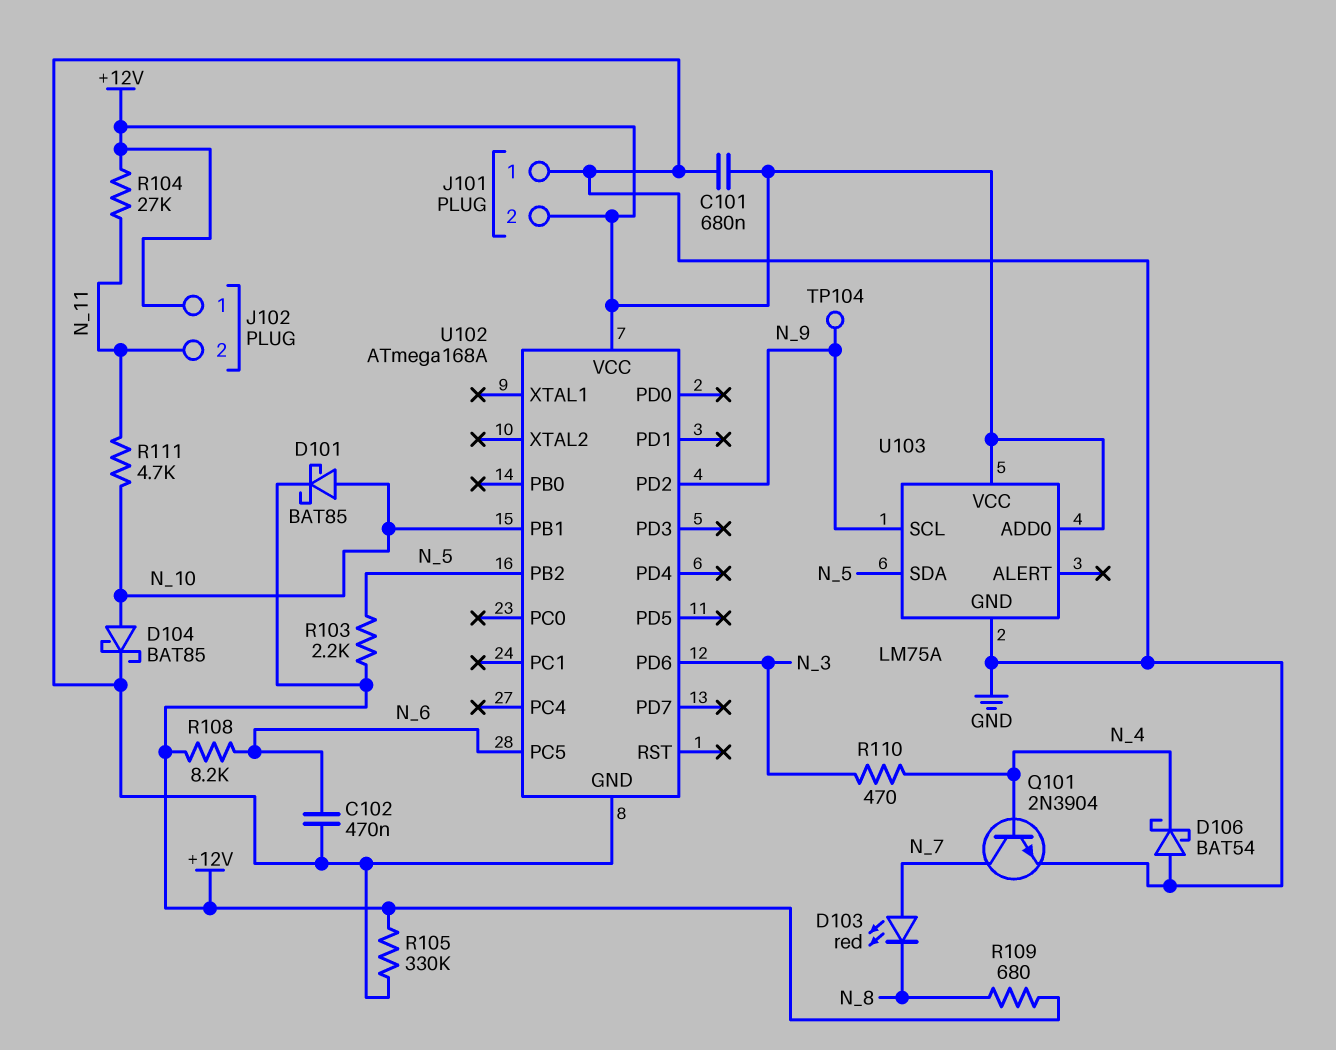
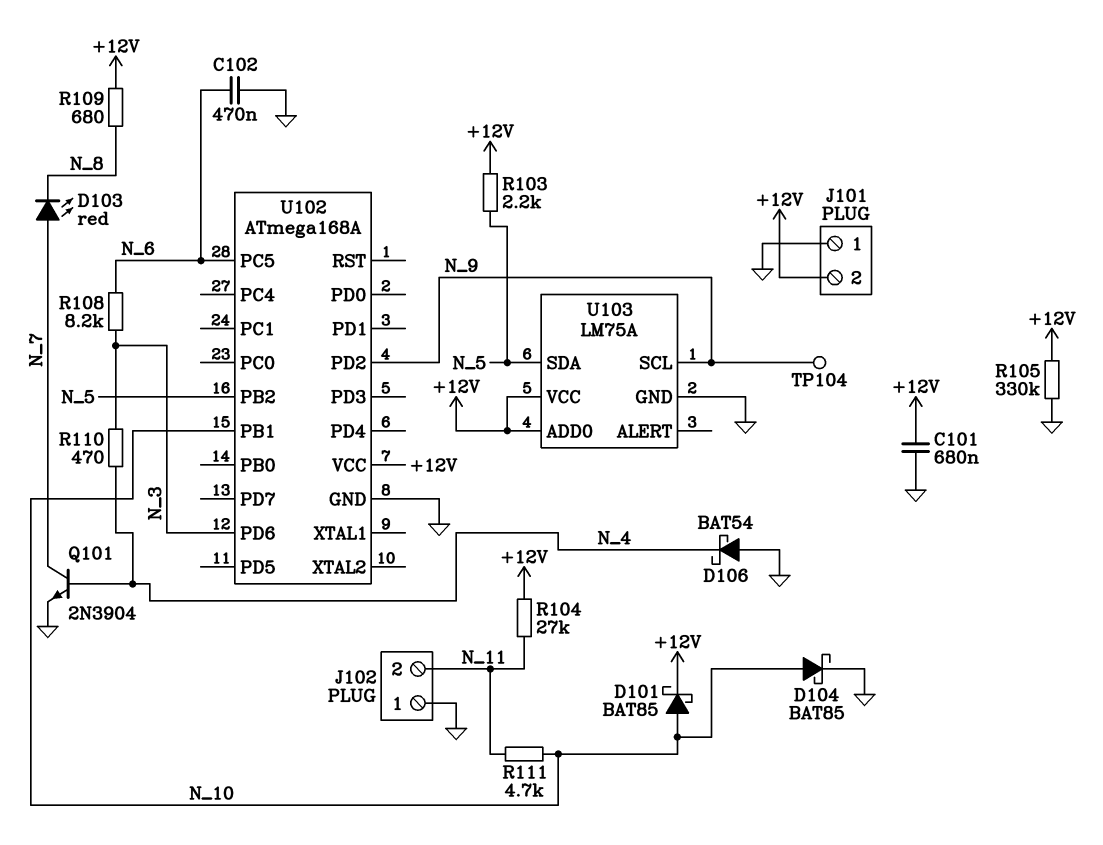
J102 pin 1: +12V -> GND
R108: 8.2k (+12V, N_6) -> 8.2k (N_3, N_6)

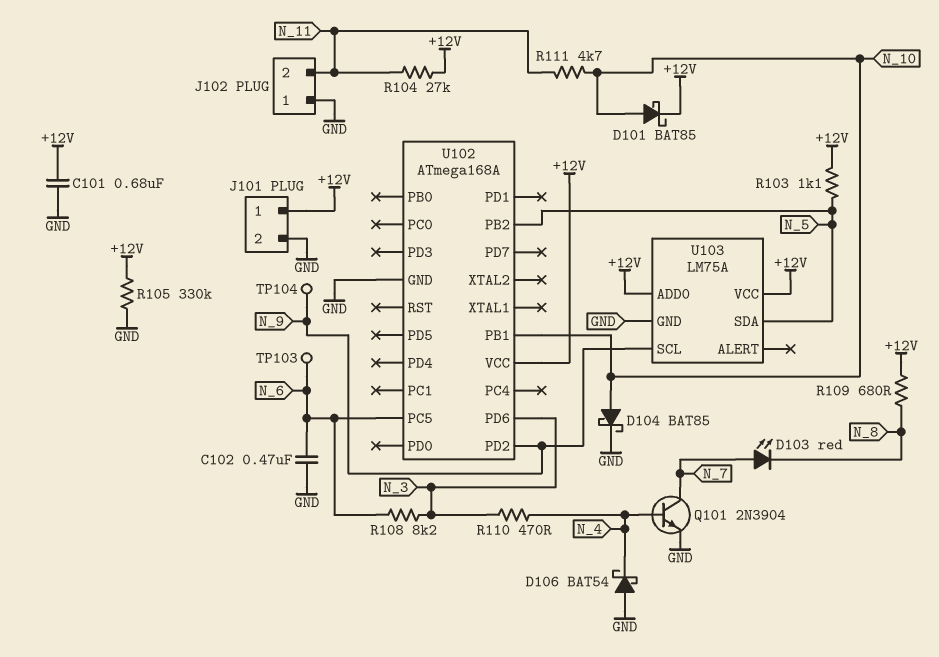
J101 pin 1: GND -> +12V
J101 pin 2: +12V -> GND
R103: 2.2k (+12V, N_5) -> 1.1k (+12V, N_5)
TP103: none -> test point (N_6)

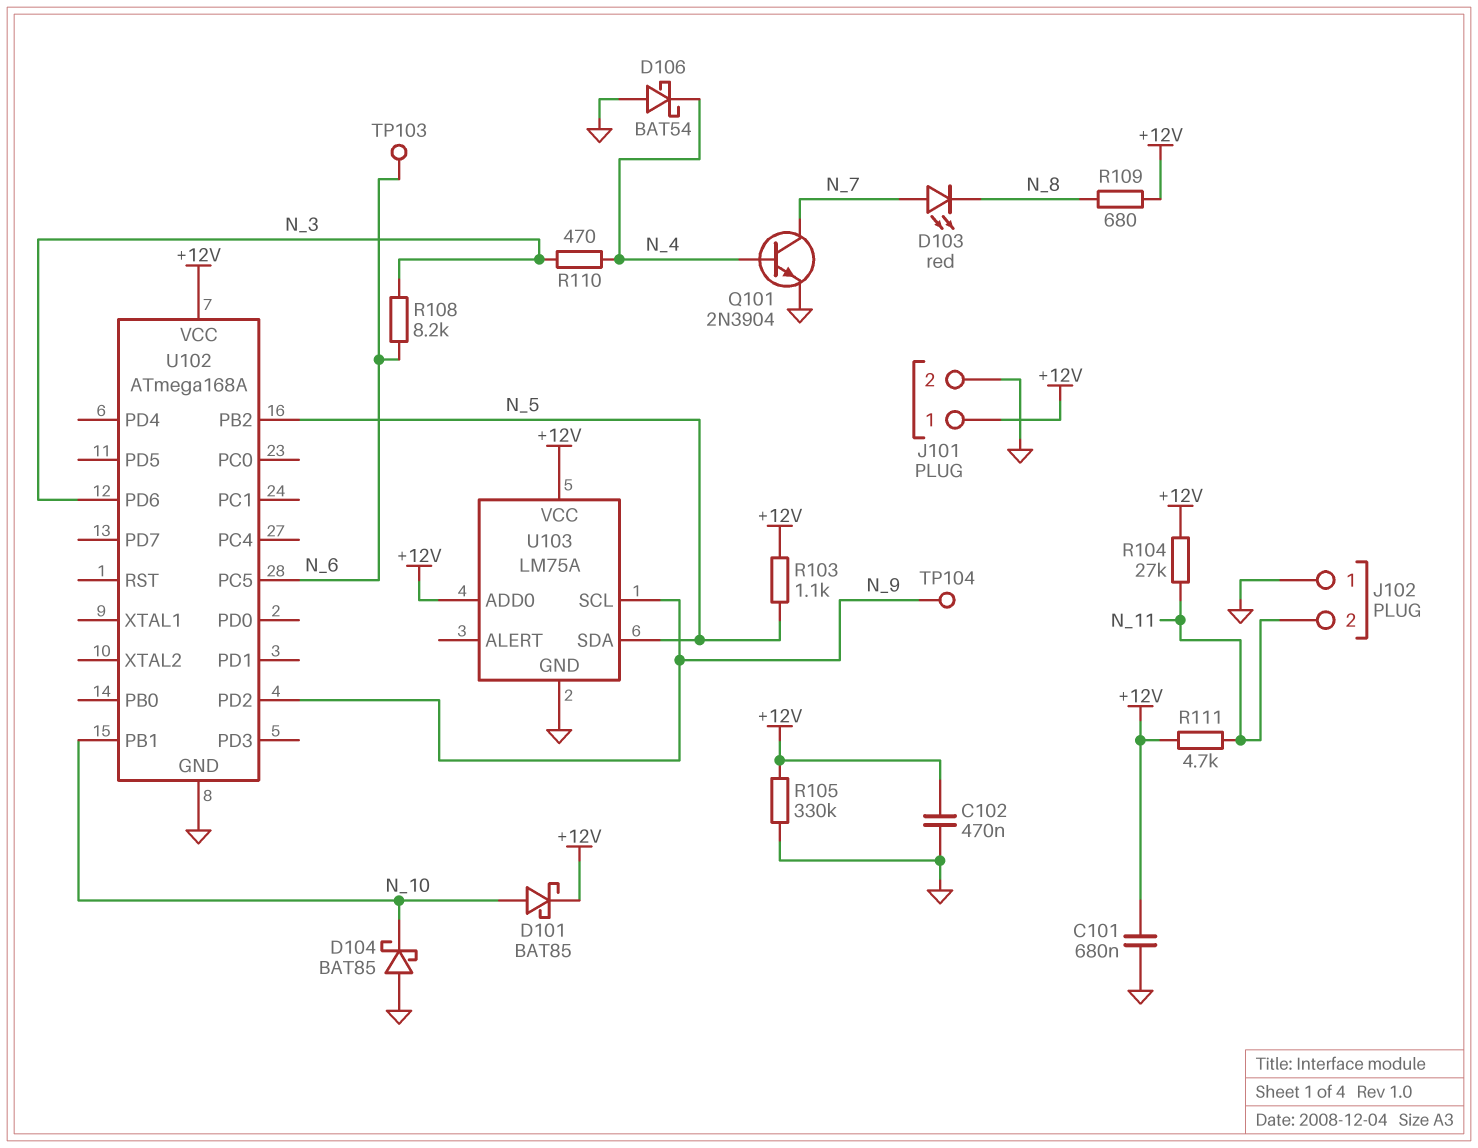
C102: 470nF (GND, N_6) -> 470nF (+12V, GND)
D104: schottky BAT85 (A N_10, K GND) -> schottky BAT85 (A GND, K N_10)
R111: 4.7k (N_10, N_11) -> 4.7k (+12V, N_11)

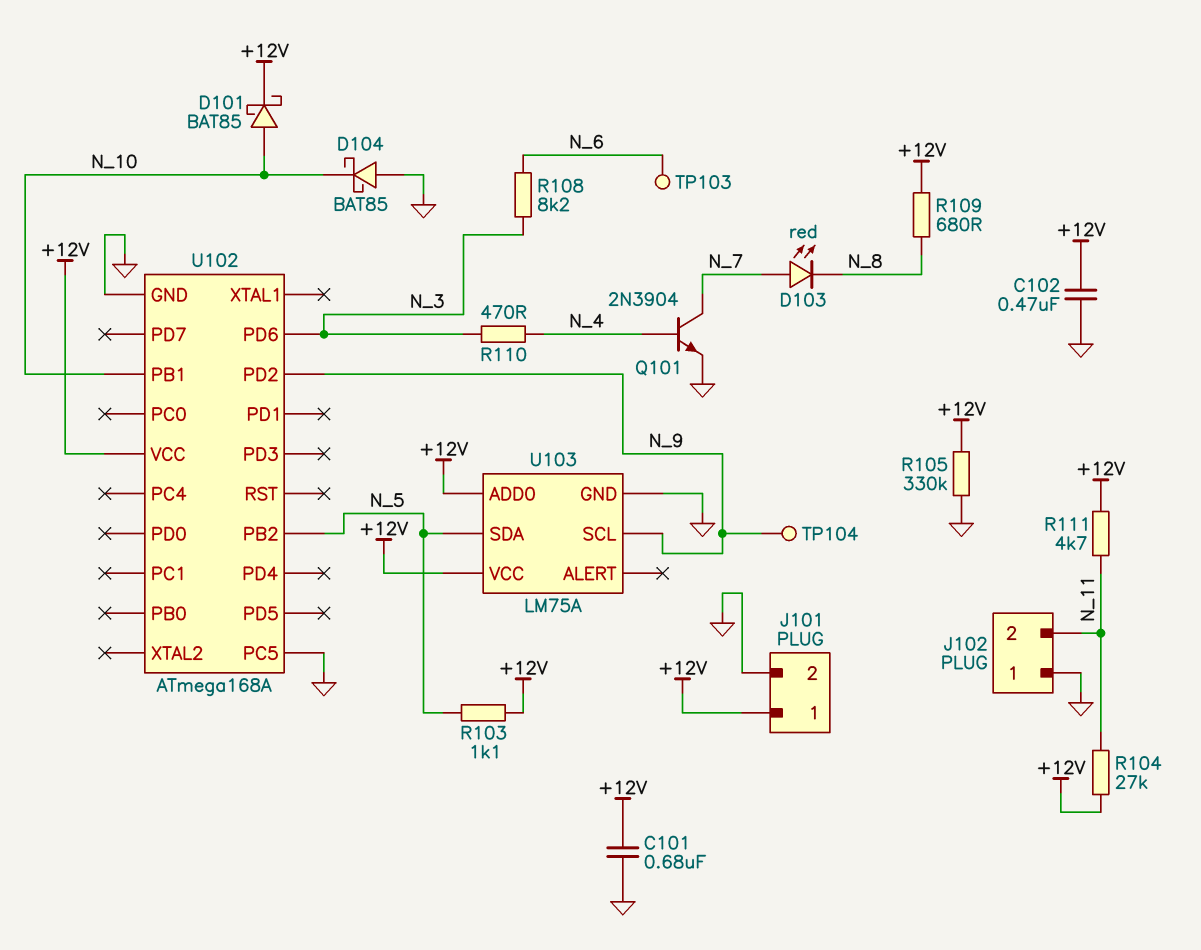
D106: schottky BAT54 (A GND, K N_4) -> none
U102 pin PC5: N_6 -> GND

